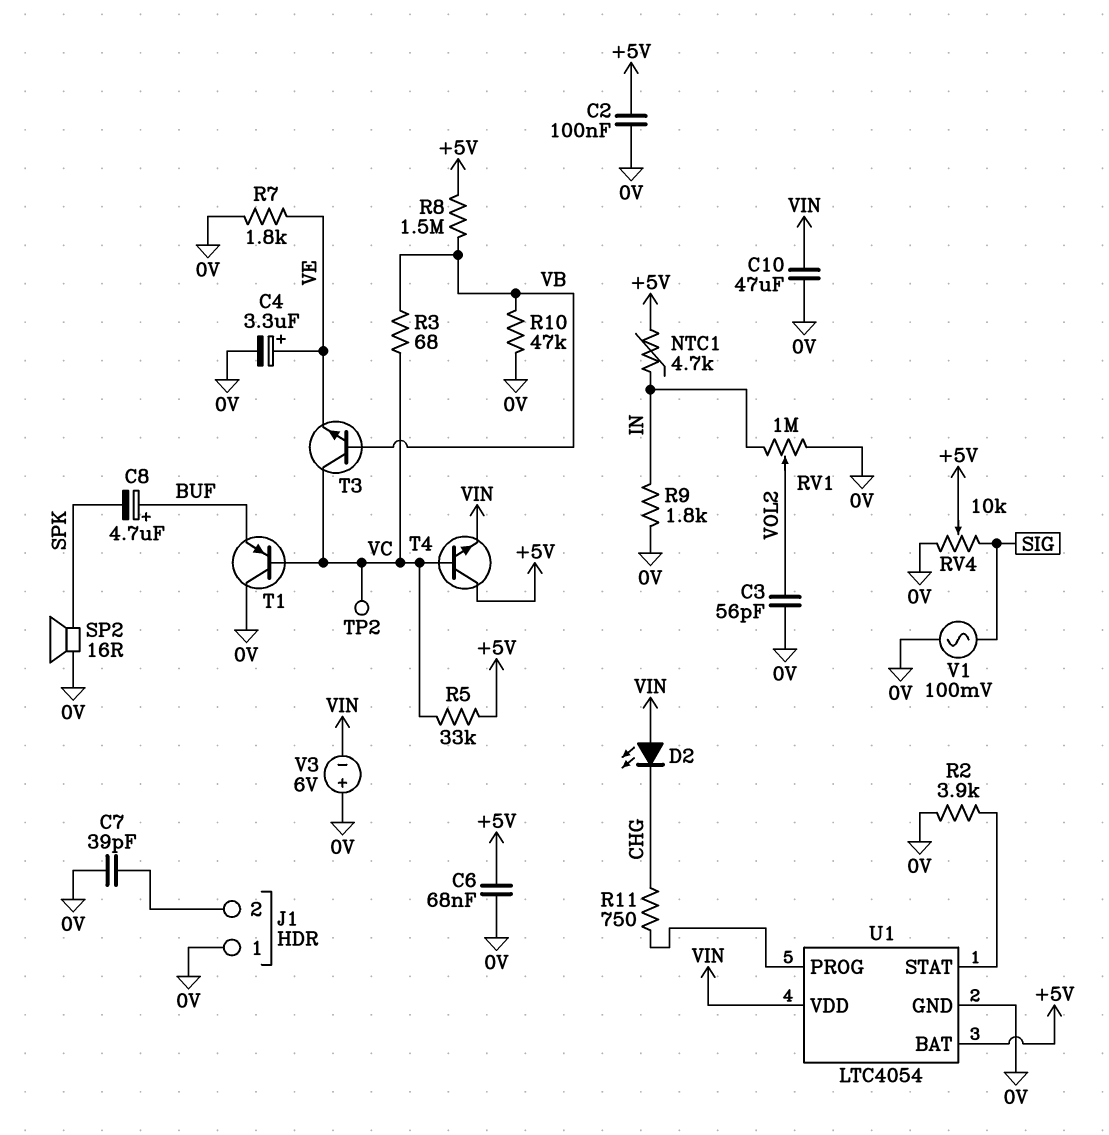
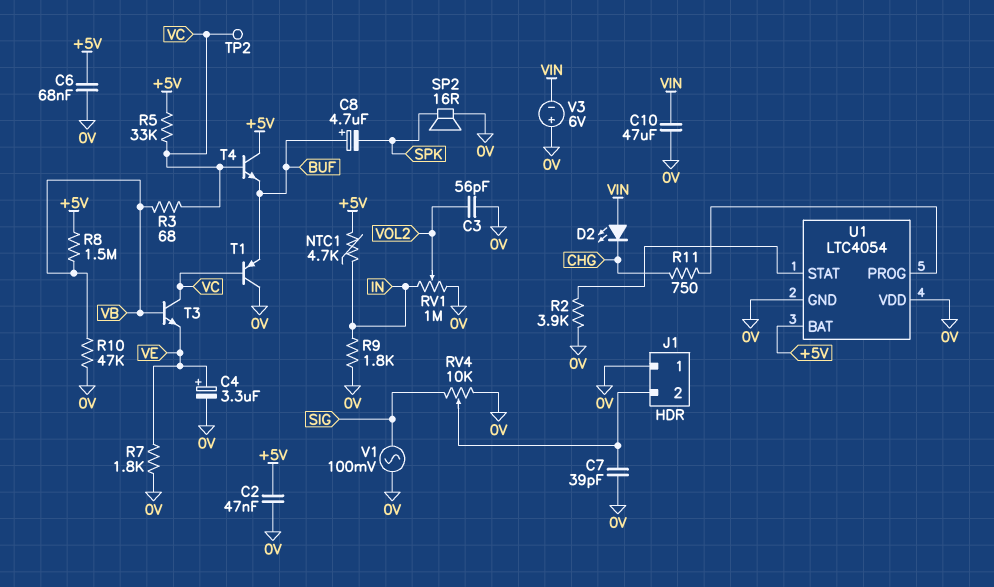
C2: 100nF (+5V, 0V) -> 47nF (+5V, 0V)
RV4: 10k (0V, SIG, wiper +5V) -> 10k (0V, SIG, wiper J1/2)
T4: NPN (B VC, C +5V, E VIN) -> NPN (B VC, C +5V, E BUF)
U1 pin VDD: VIN -> 0V

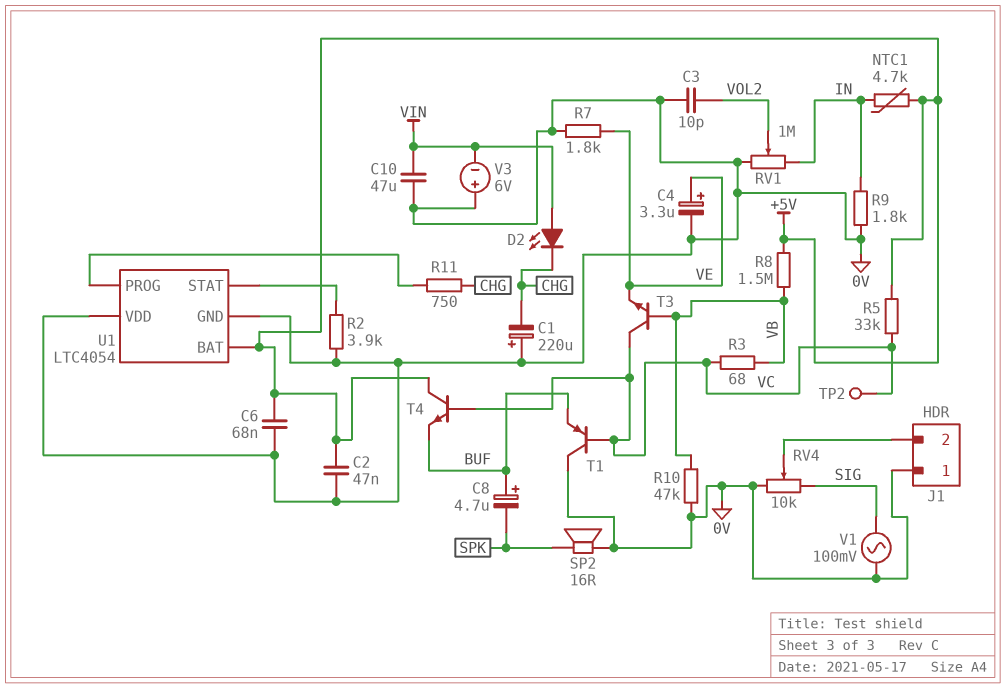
C1: none -> 220uF (plus 0V, minus CHG)
C3: 56pF (0V, VOL2) -> 10pF (0V, VOL2)
C7: 39pF (0V, J1/2) -> none

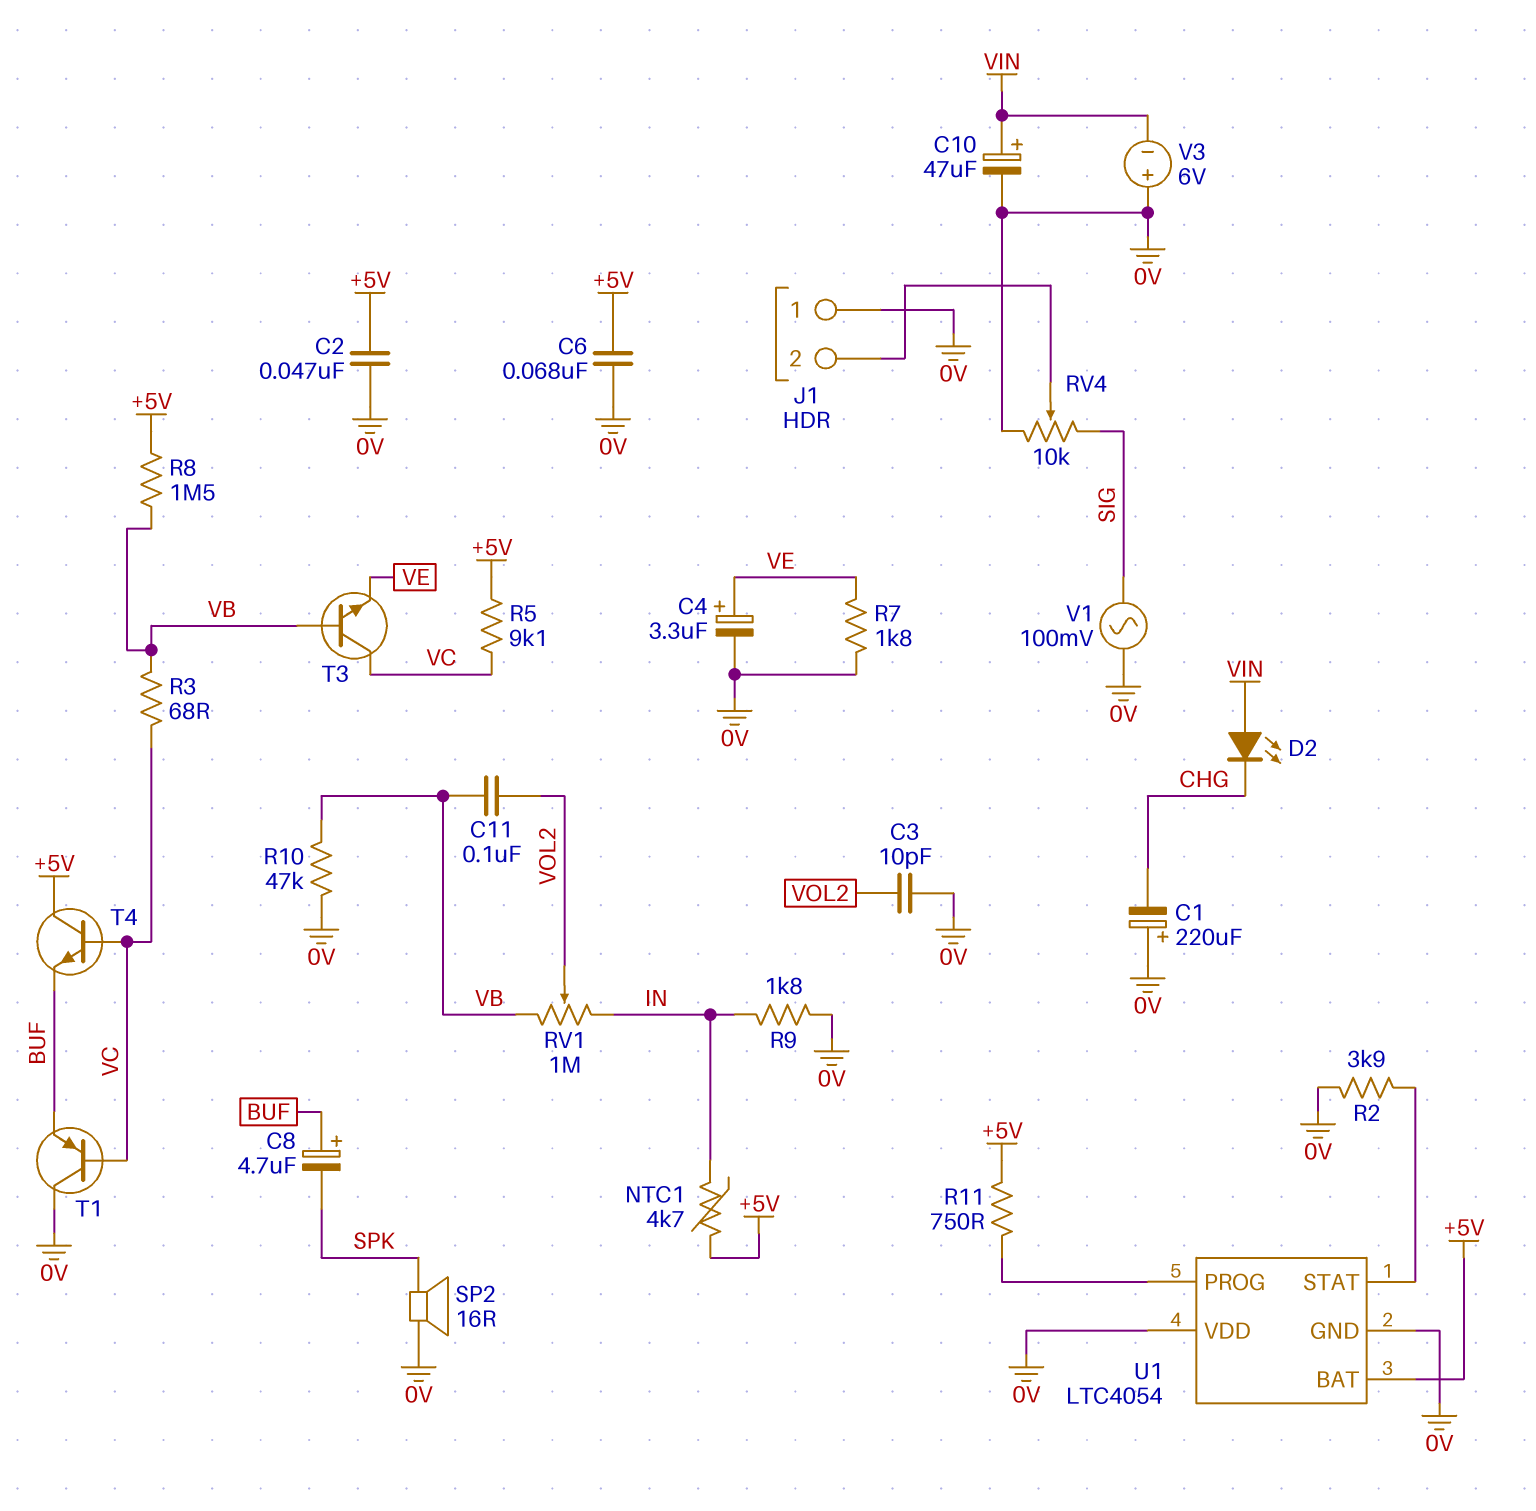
C10: 47uF (0V, VIN) -> 47uF (plus VIN, minus 0V)
C11: none -> 100nF (VB, VOL2)
R5: 33k (+5V, VC) -> 9.1k (+5V, VC)
R11: 750 (CHG, U1/PROG) -> 750 (+5V, U1/PROG)
RV1: 1M (0V, IN, wiper VOL2) -> 1M (IN, VB, wiper VOL2)
TP2: test point (VC) -> none

